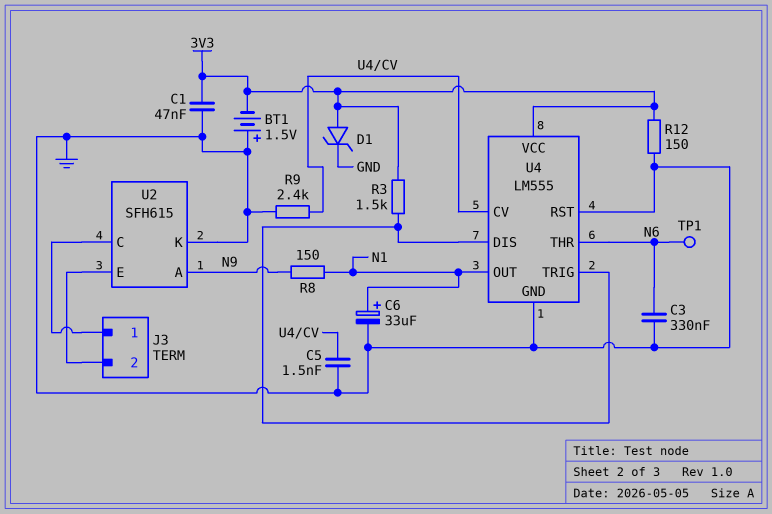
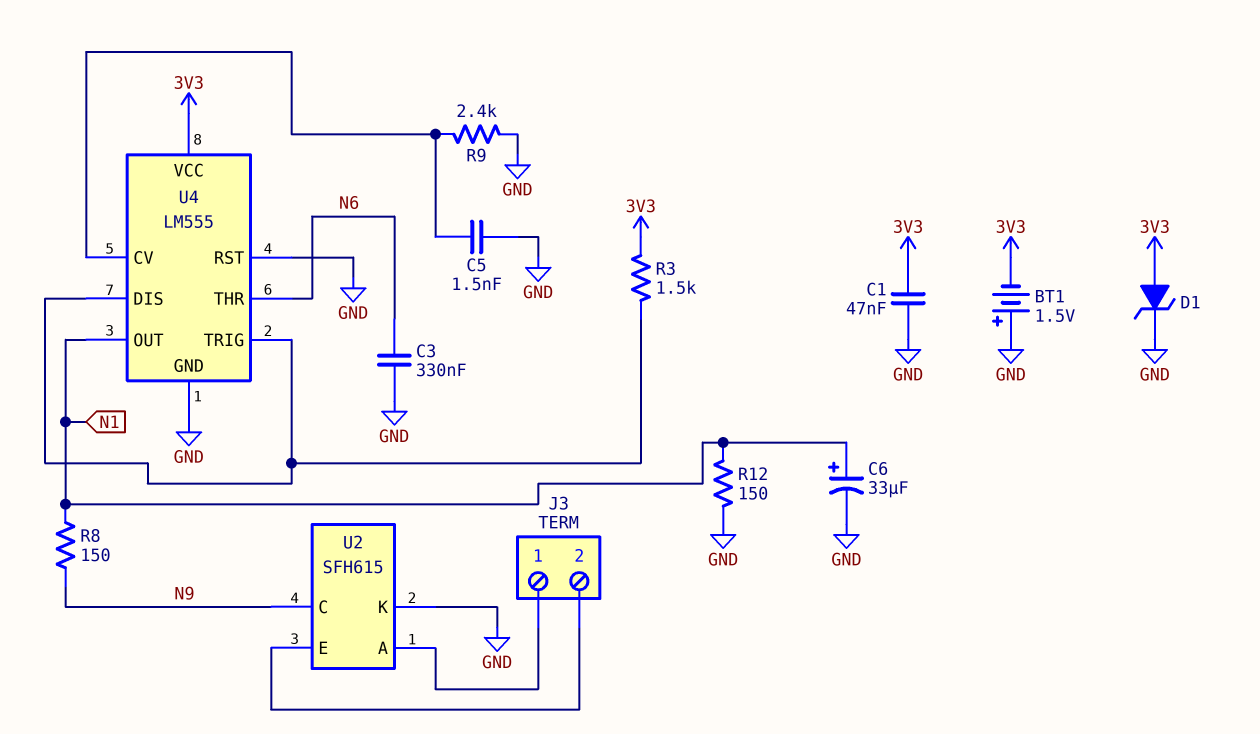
R12: 150 (3V3, GND) -> 150 (GND, N1)
TP1: test point (N6) -> none
U2 pin A: N9 -> J3/1
U2 pin C: J3/1 -> N9

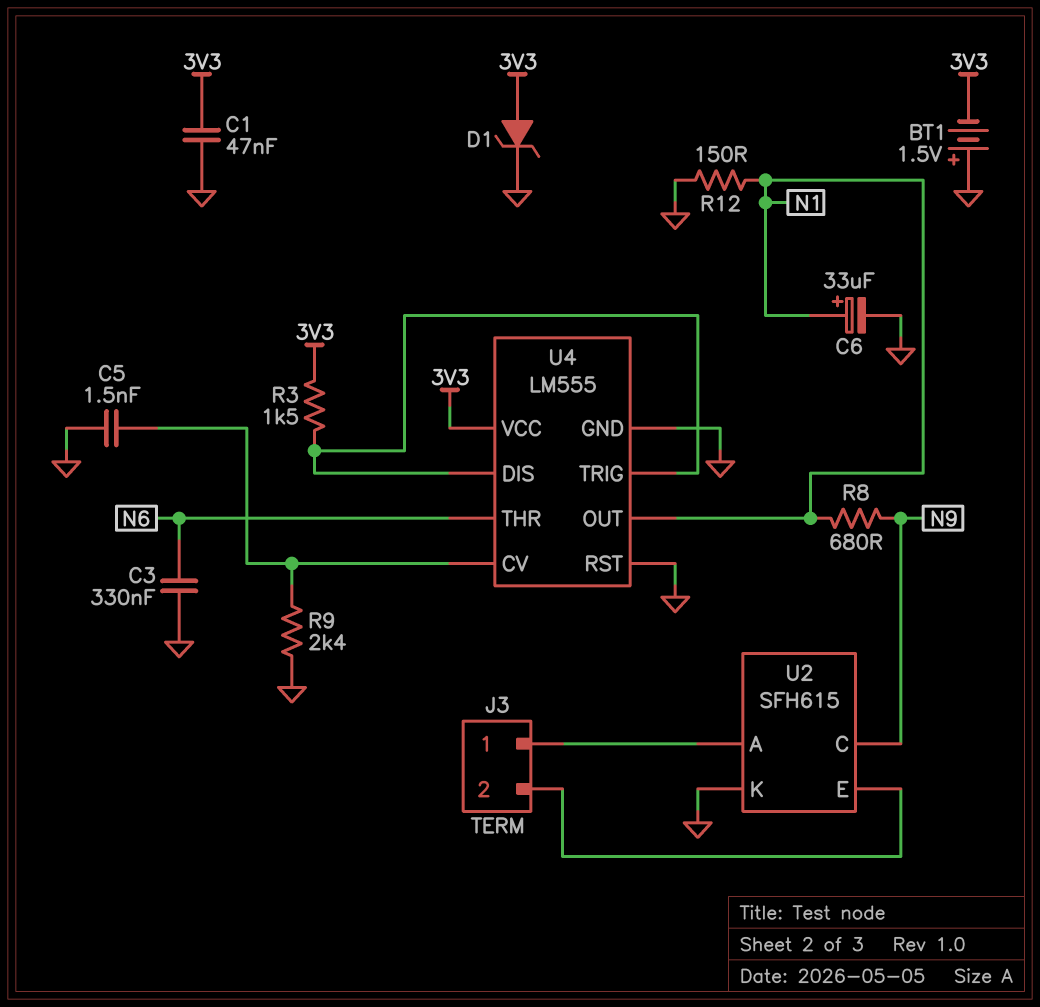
R8: 150 (N1, N9) -> 680 (N1, N9)

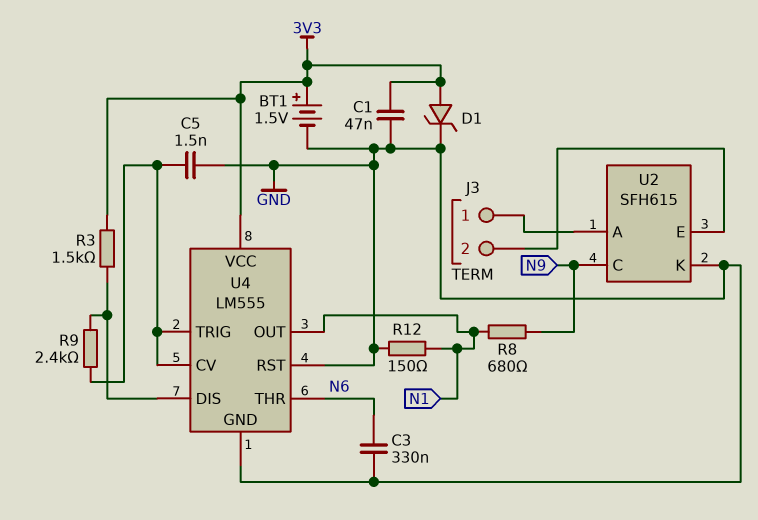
BT1: 1.5V (plus GND, minus 3V3) -> 1.5V (plus 3V3, minus GND)
C6: 33uF (plus N1, minus GND) -> none
R9: 2.4k (GND, U4/CV) -> 2.4k (U4/CV, U4/DIS)
U4 pin TRIG: U4/DIS -> U4/CV

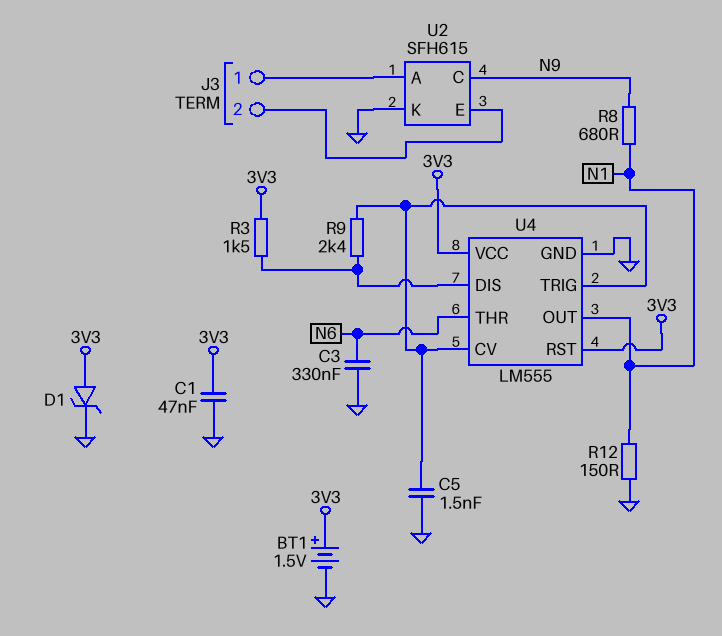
U4 pin RST: GND -> 3V3

